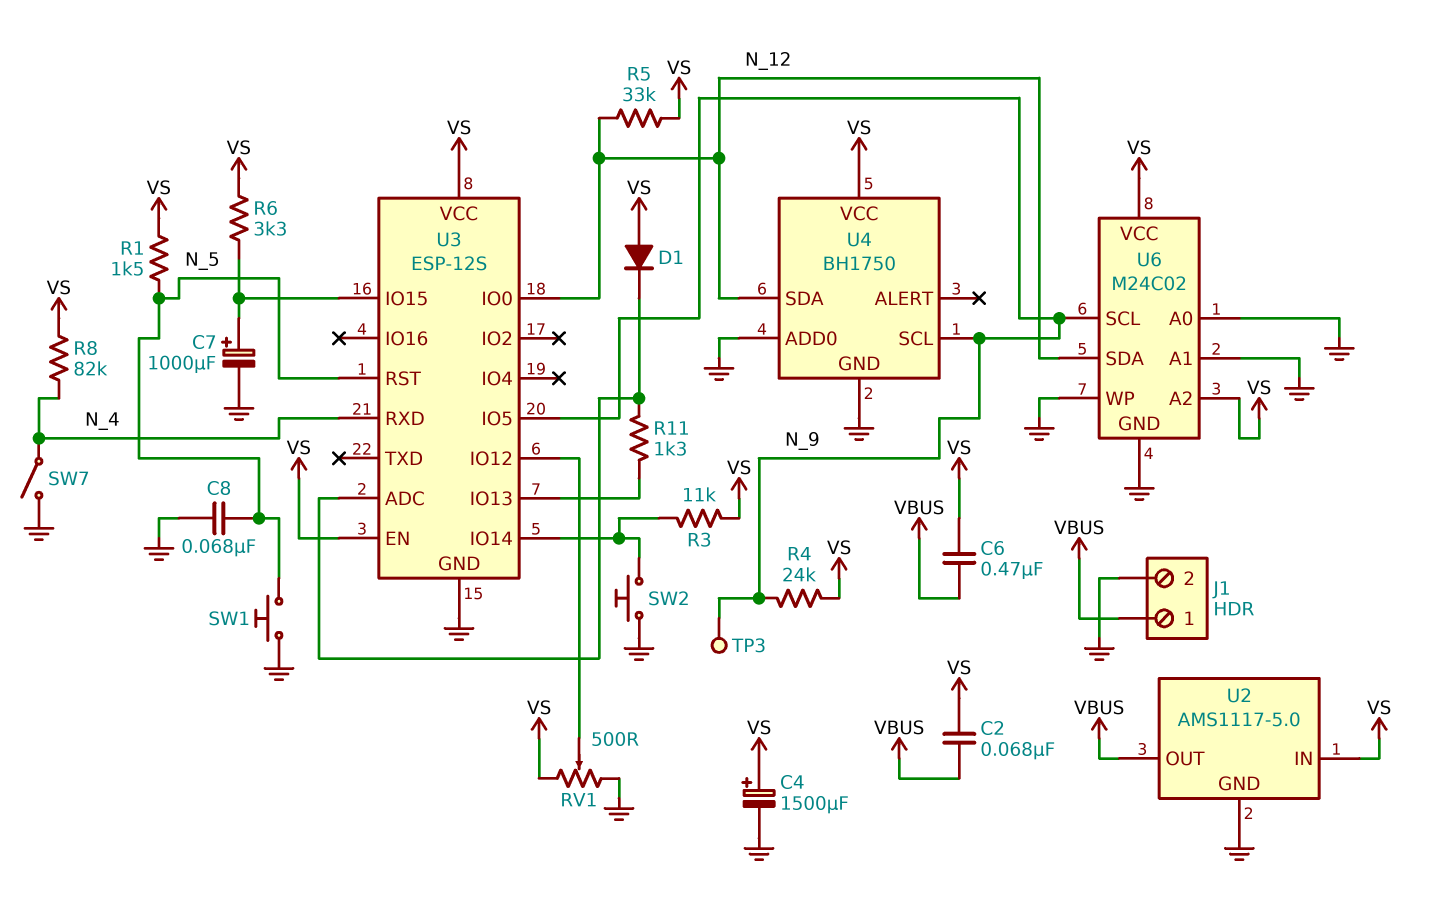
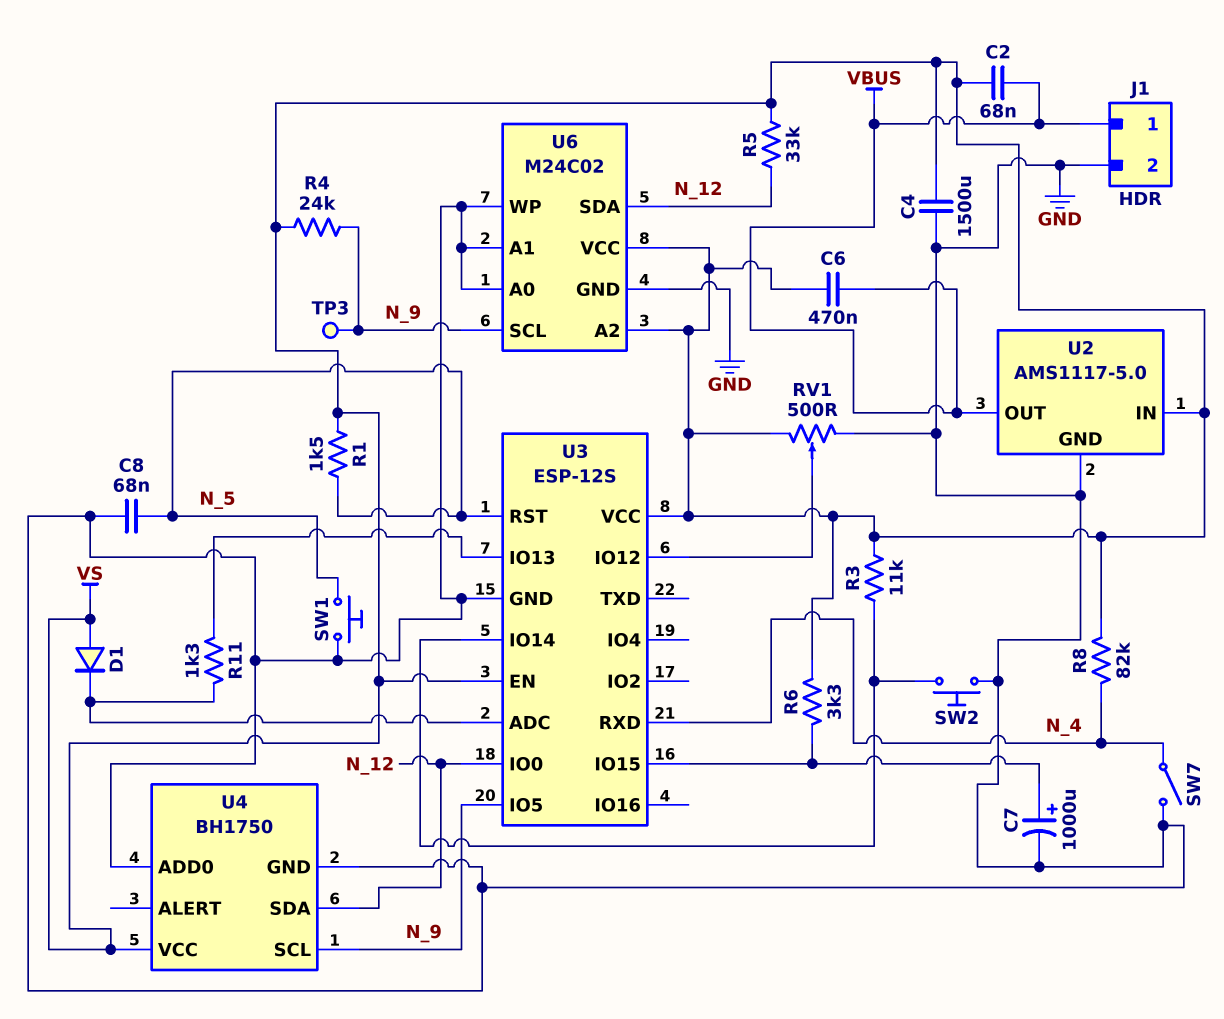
C4: 1500uF (plus VS, minus GND) -> 1500uF (GND, VS)

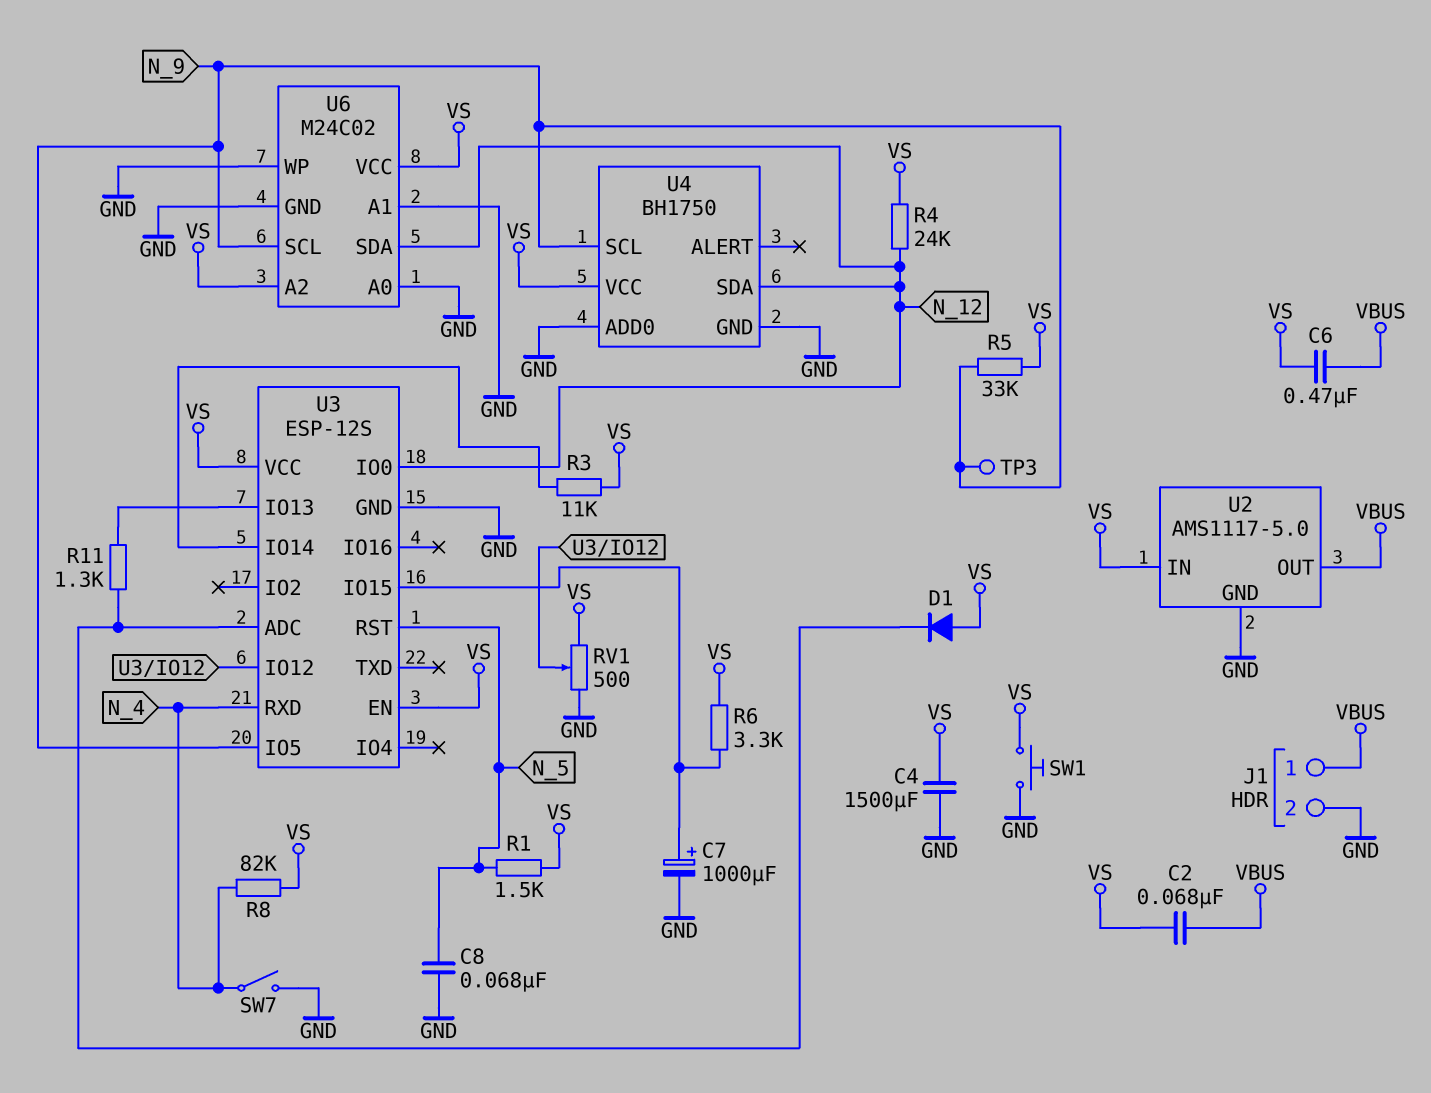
R4: 24k (N_9, VS) -> 24k (N_12, VS)
R5: 33k (N_12, VS) -> 33k (N_9, VS)
SW1: button (GND, N_5) -> button (GND, VS)
SW2: button (GND, U3/IO14) -> none

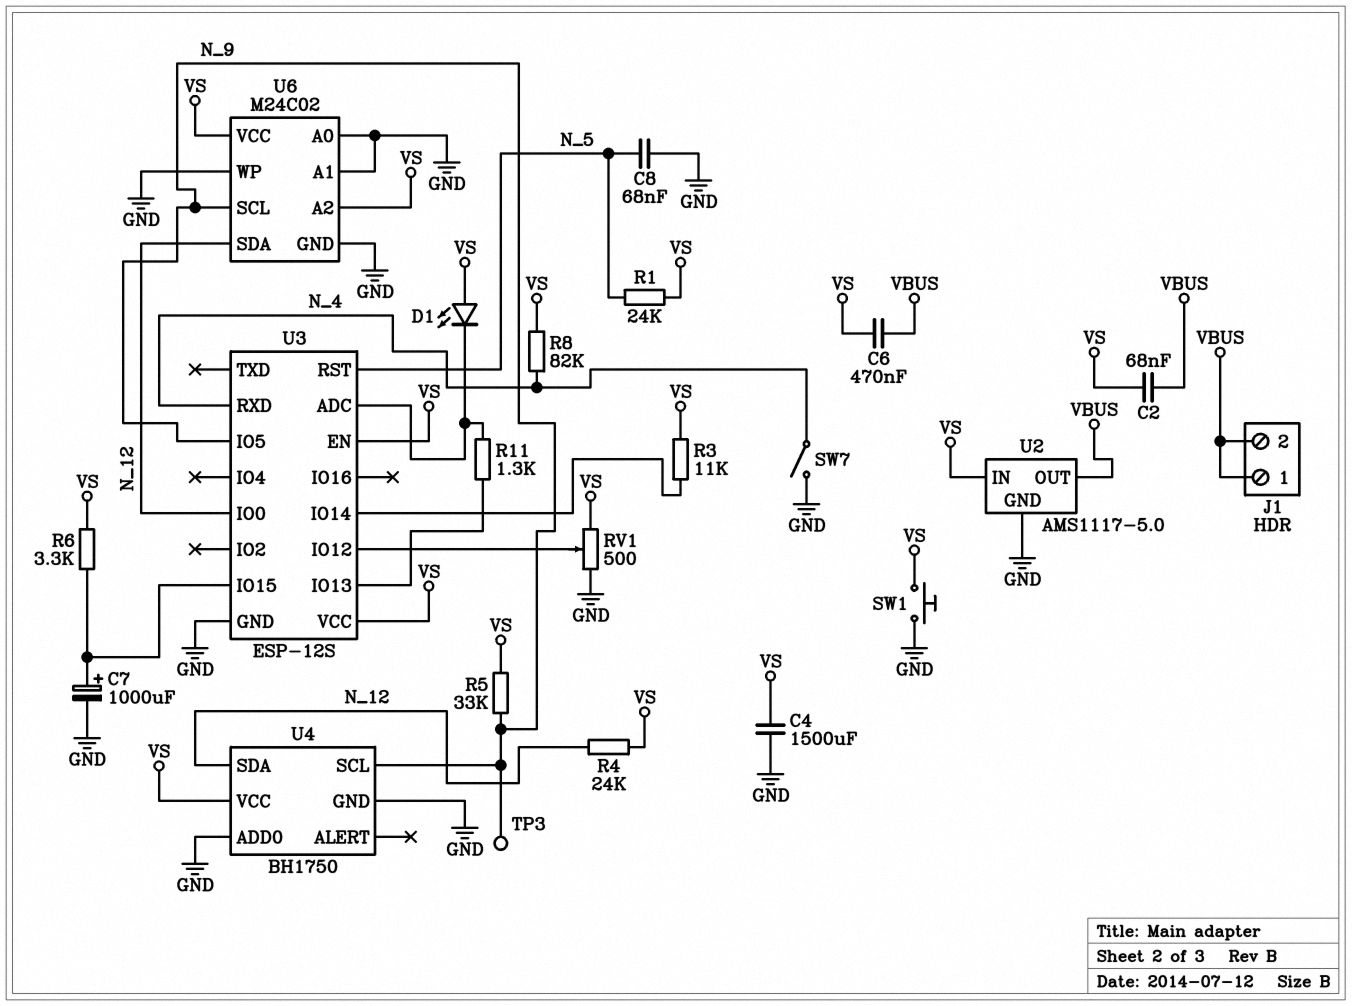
D1: diode (A VS, K U3/ADC) -> LED (A VS, K U3/ADC)
J1 pin 2: GND -> VBUS
R1: 1.5k (N_5, VS) -> 24k (N_5, VS)

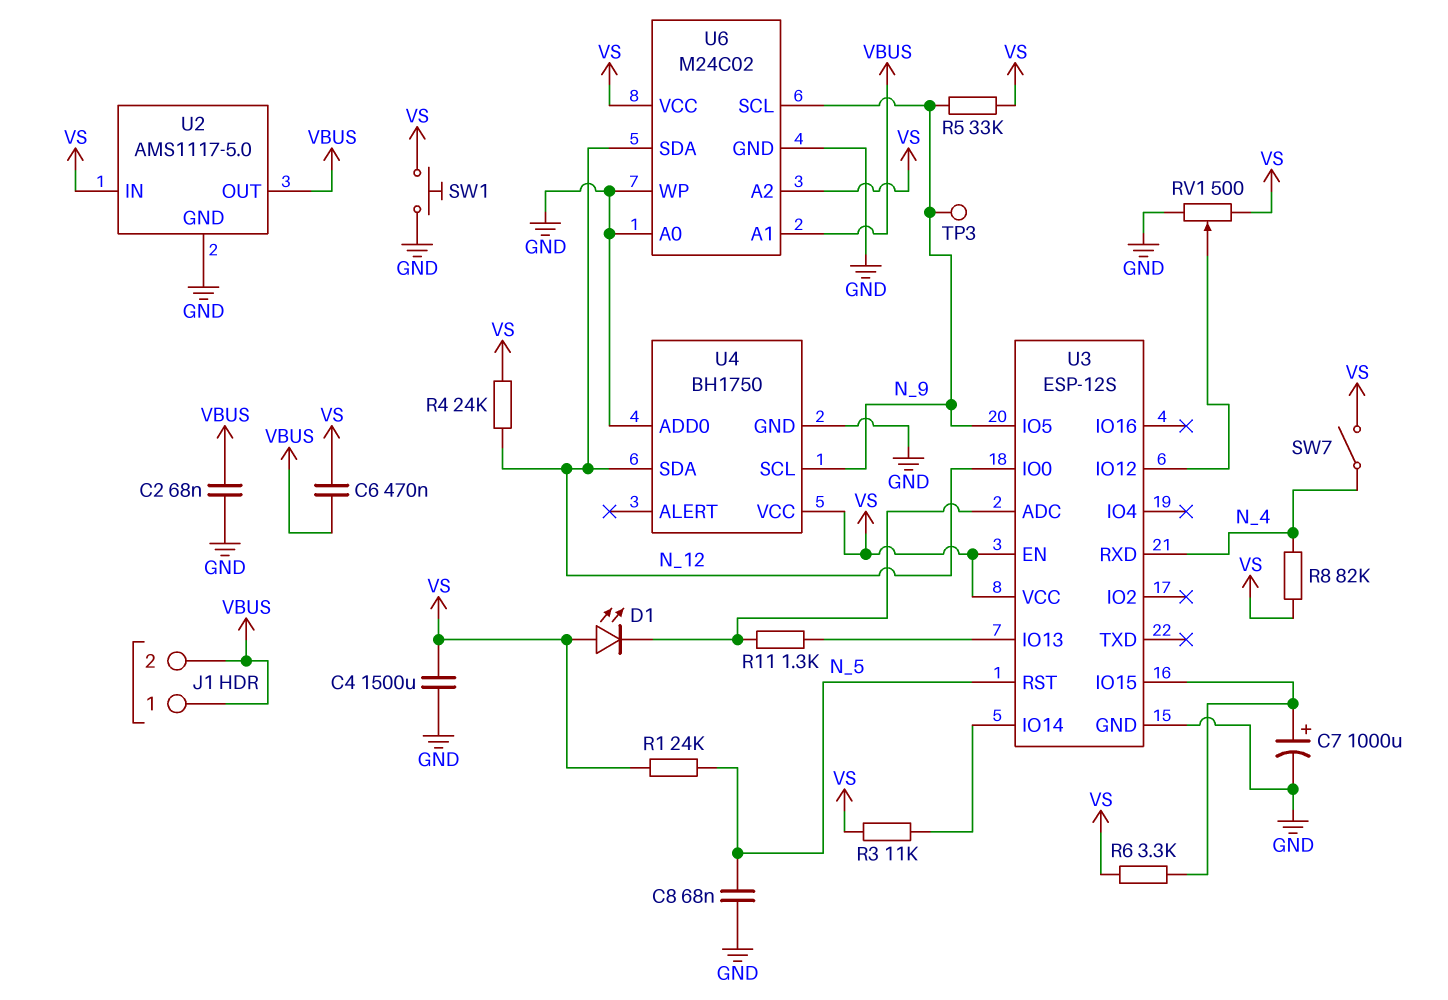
C2: 68nF (VBUS, VS) -> 68nF (GND, VBUS)
SW7: switch (GND, N_4) -> switch (N_4, VS)
U6 pin A1: GND -> VBUS

